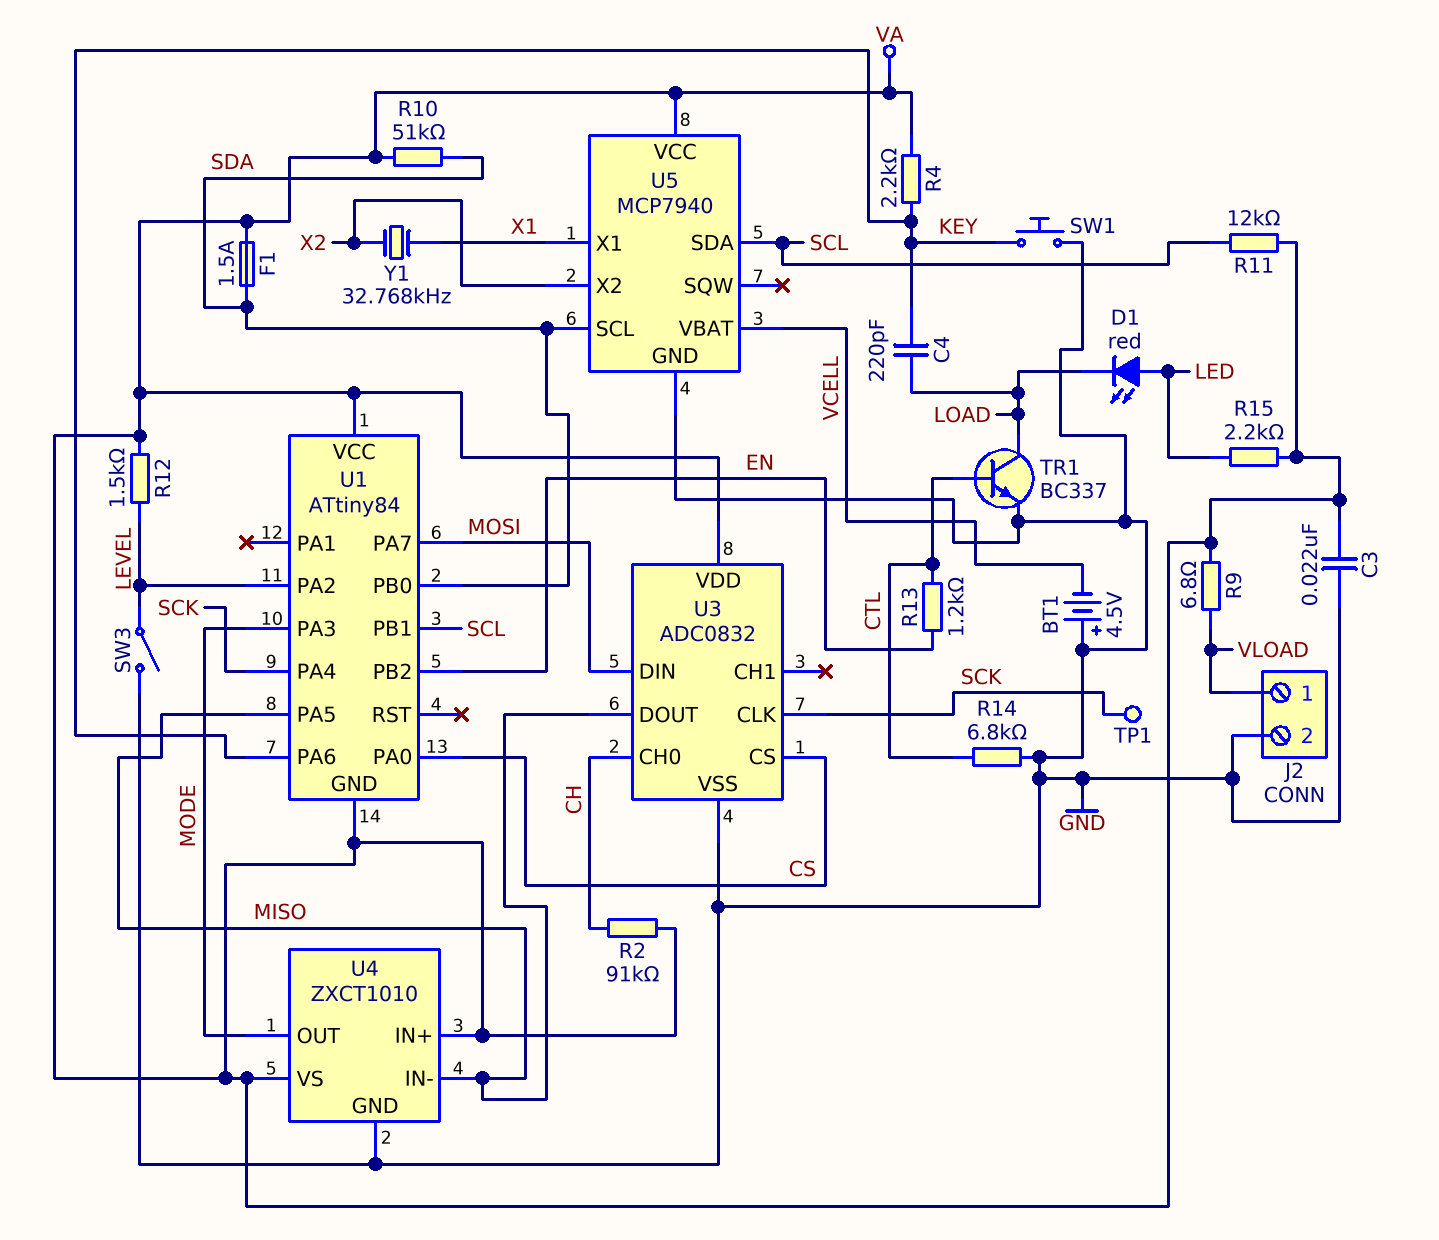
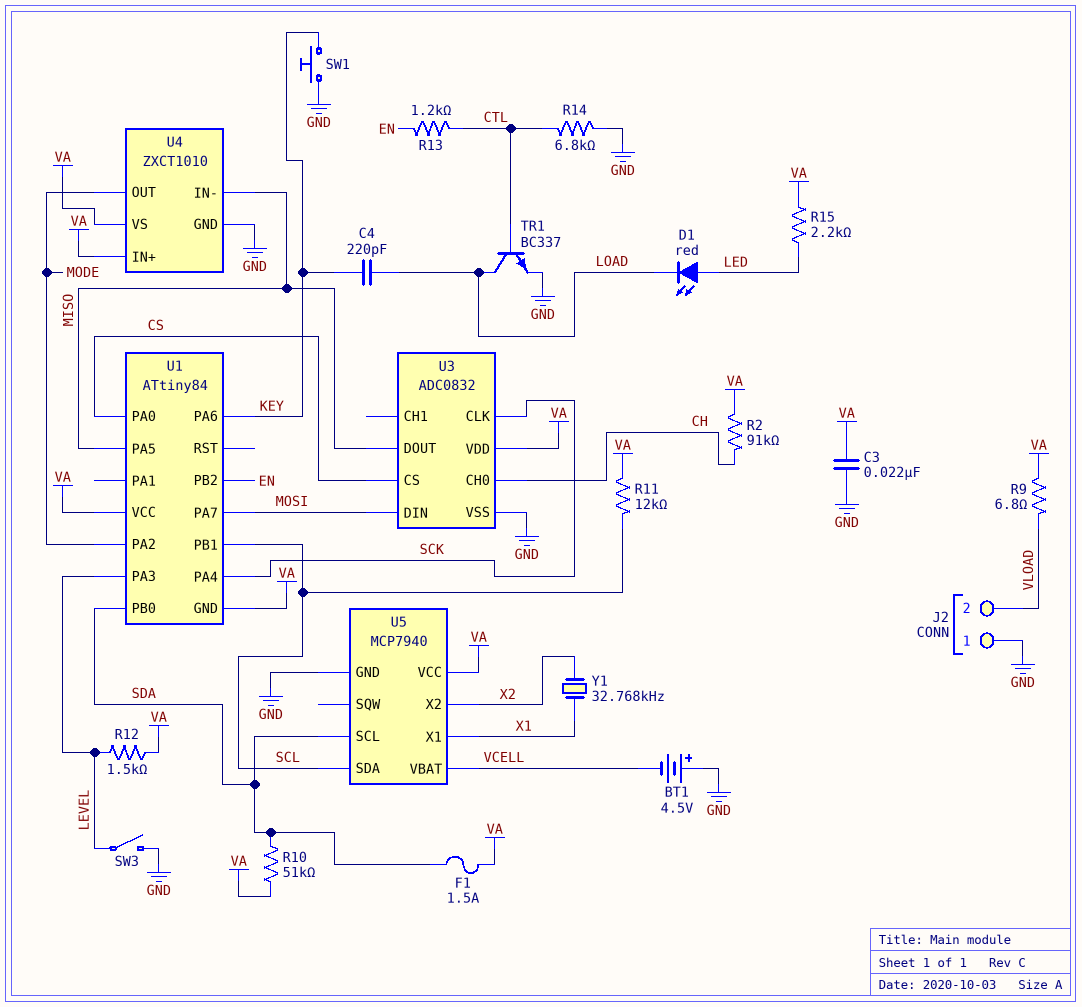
J2 pin 1: VLOAD -> GND
J2 pin 2: GND -> VLOAD
R4: 2.2k (KEY, VA) -> none
TP1: test point (SCK) -> none
U1 pin PA2: LEVEL -> MODE
U1 pin PA3: MODE -> LEVEL

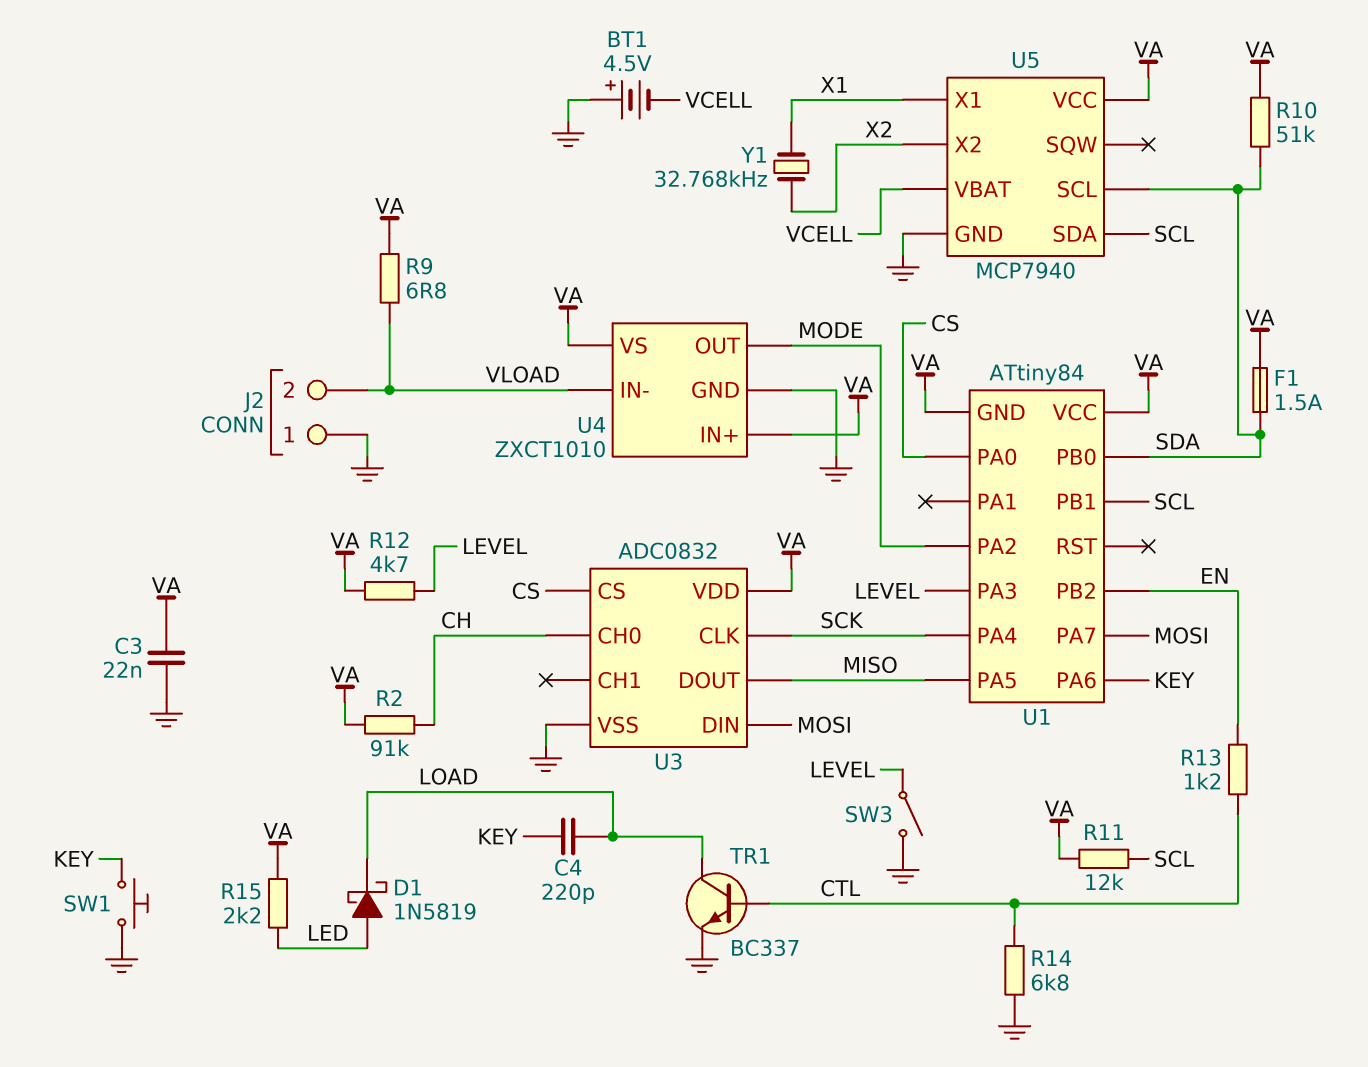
D1: LED red (A LED, K LOAD) -> schottky 1N5819 (A LED, K LOAD)
R12: 1.5k (LEVEL, VA) -> 4.7k (LEVEL, VA)
U4 pin IN-: MISO -> VLOAD

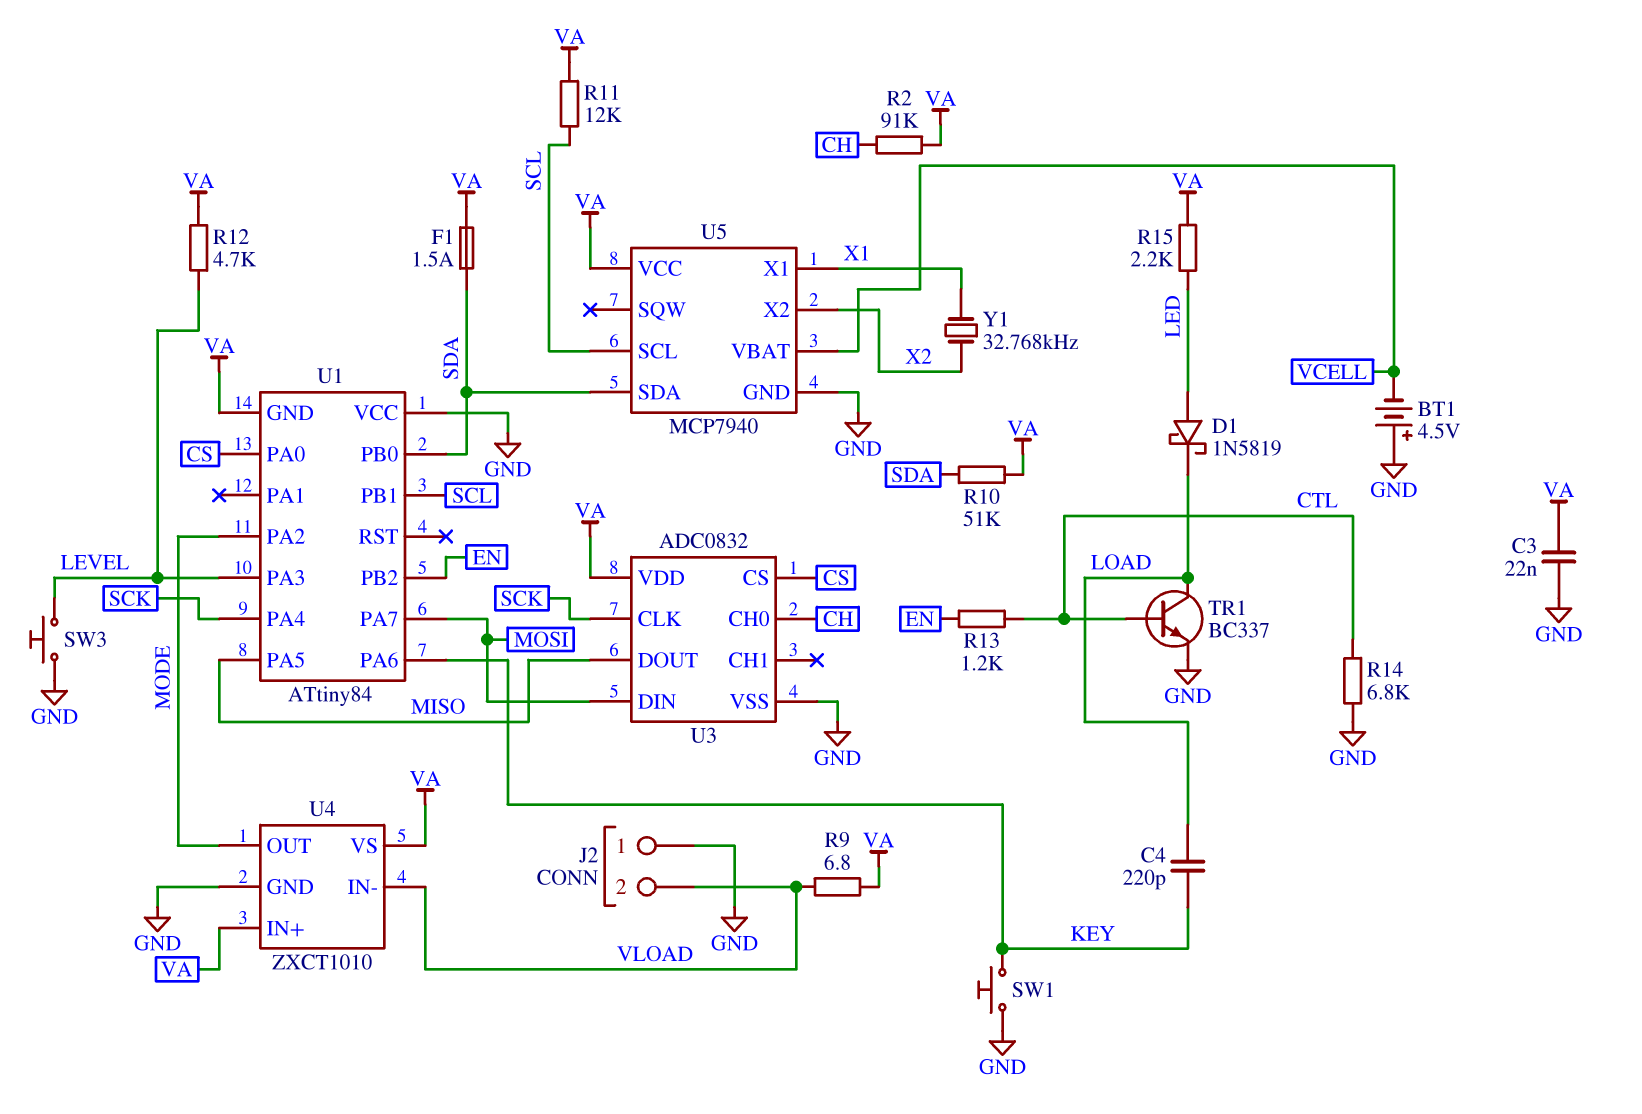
SW3: switch (GND, LEVEL) -> button (GND, LEVEL)
U1 pin VCC: VA -> GND
U5 pin SCL: SDA -> SCL
U5 pin SDA: SCL -> SDA

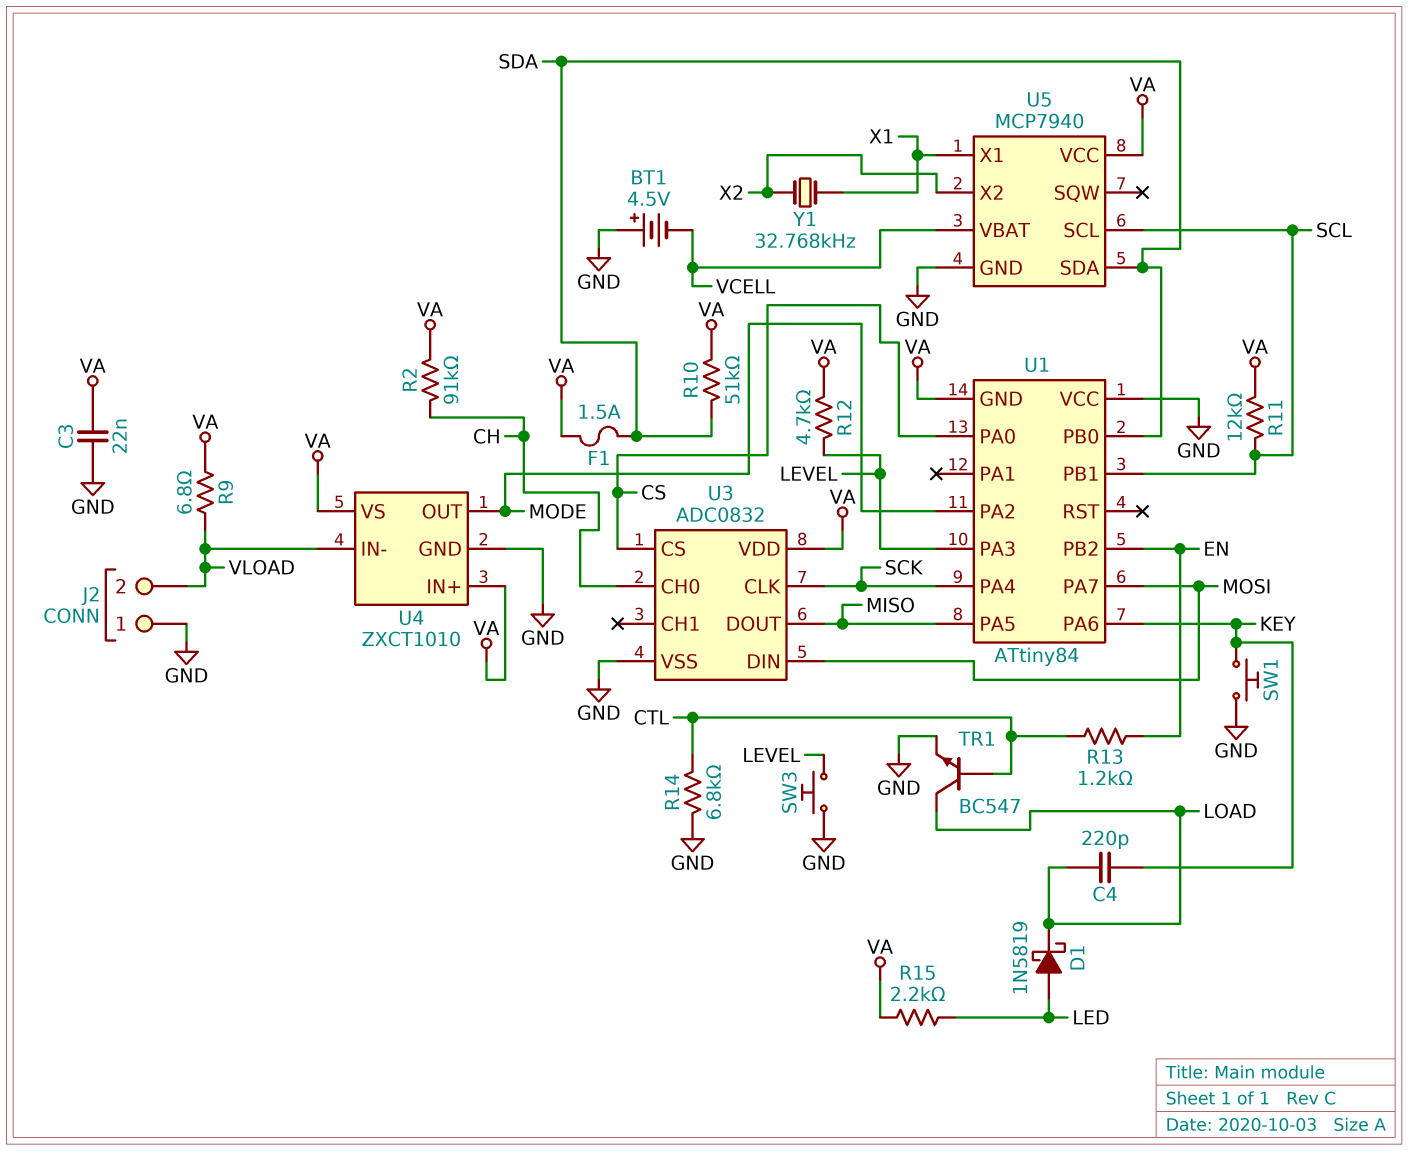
TR1: NPN BC337 (B CTL, C LOAD, E GND) -> NPN BC547 (B CTL, C LOAD, E GND)

